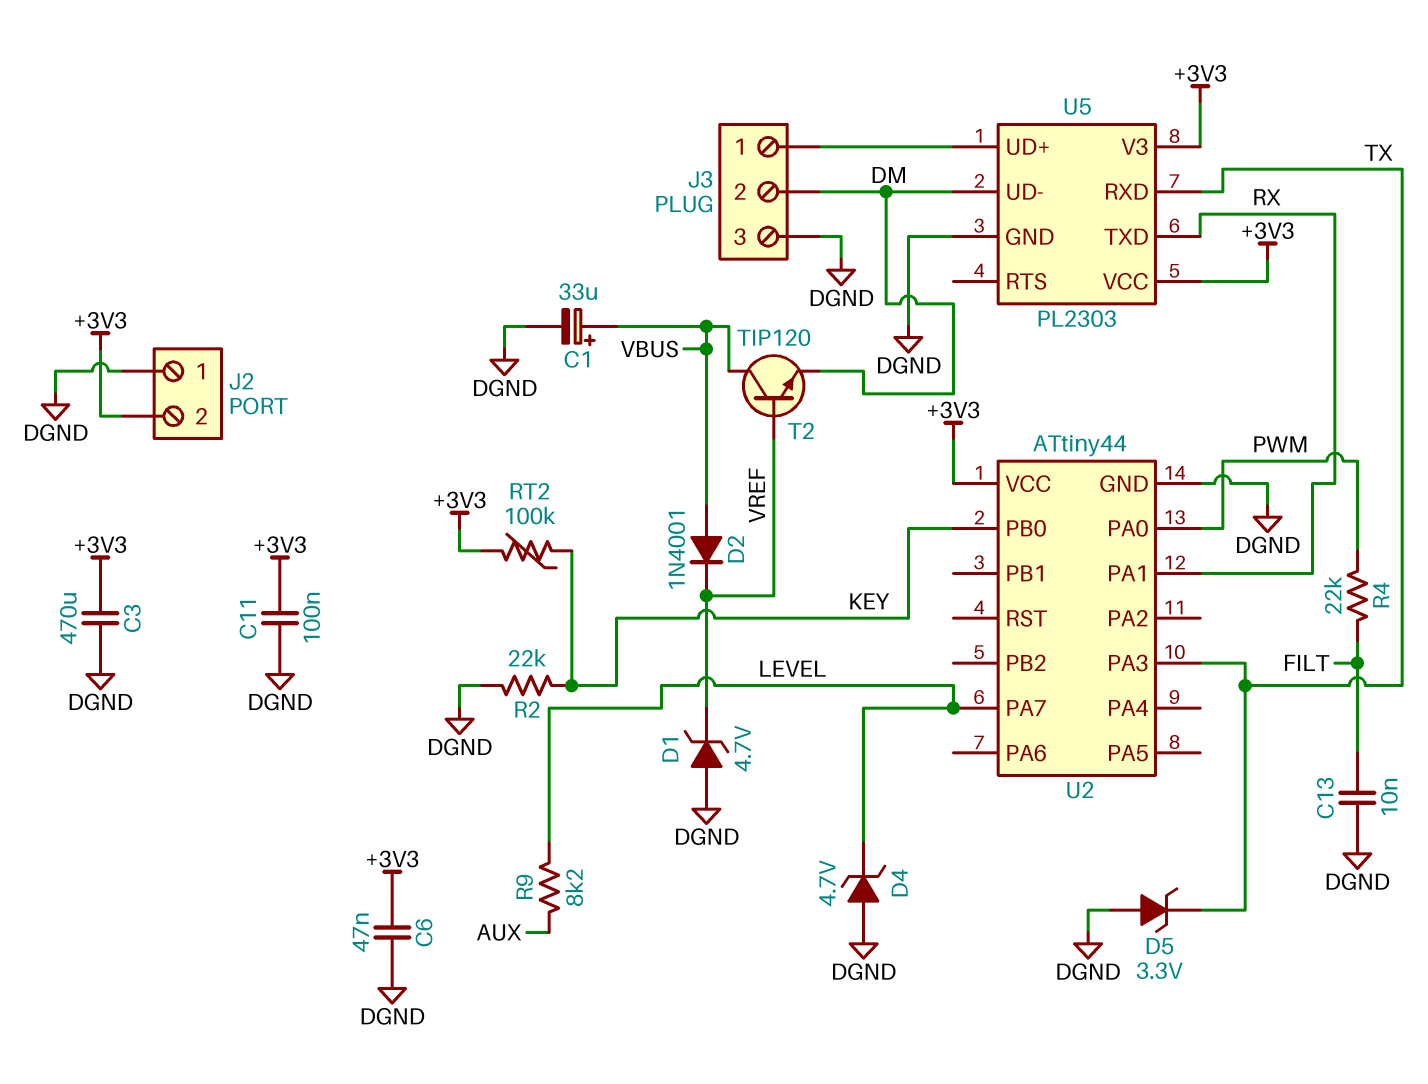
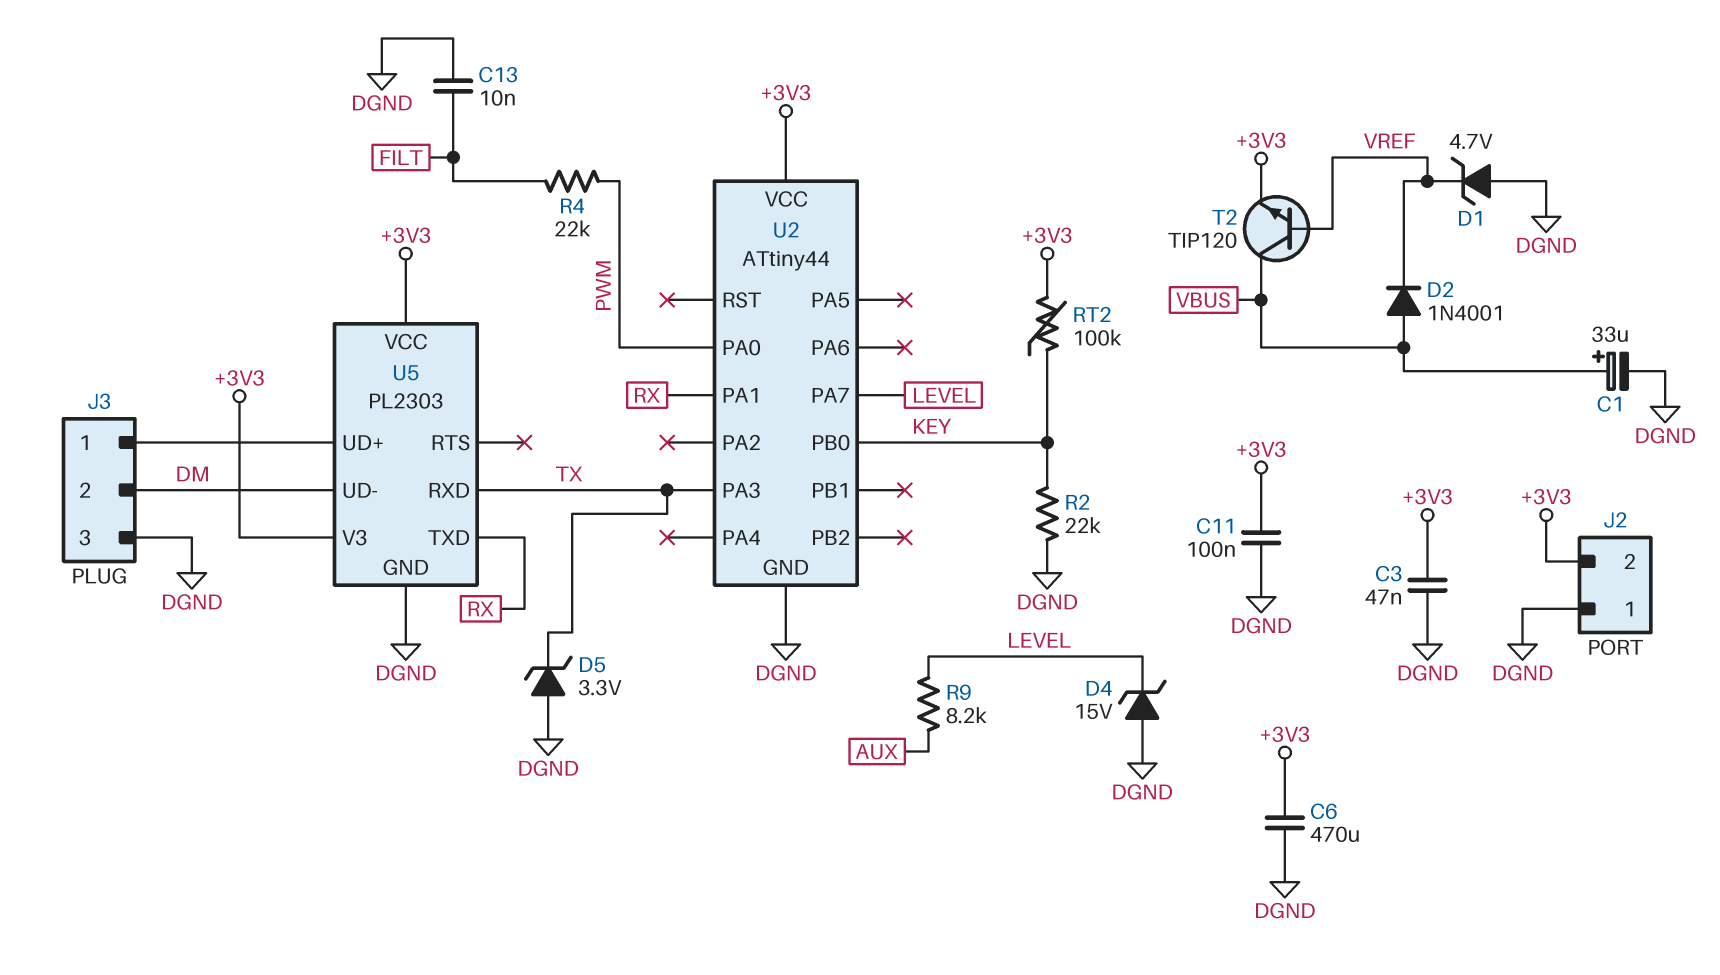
C3: 470uF (+3V3, DGND) -> 47nF (+3V3, DGND)
C6: 47nF (+3V3, DGND) -> 470uF (+3V3, DGND)
D4: zener 4.7V (A DGND, K LEVEL) -> zener 15V (A DGND, K LEVEL)
T2: NPN TIP120 (B VREF, C VBUS, E DM) -> NPN TIP120 (B VREF, C VBUS, E +3V3)

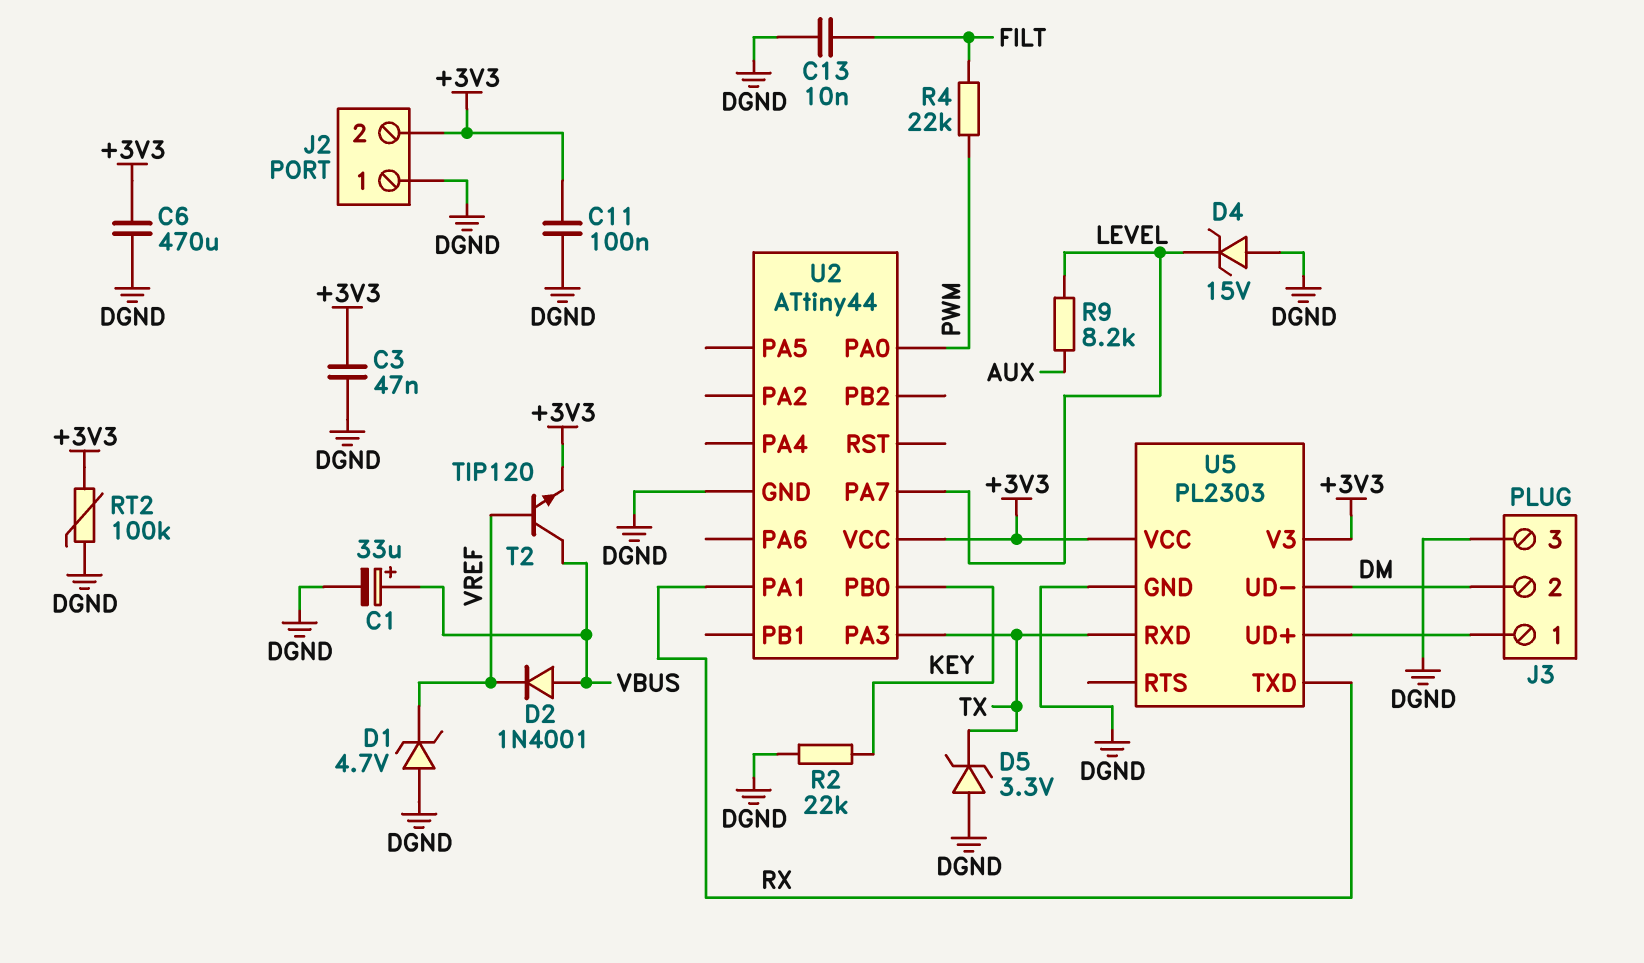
RT2: 100k (+3V3, KEY) -> 100k (+3V3, DGND)

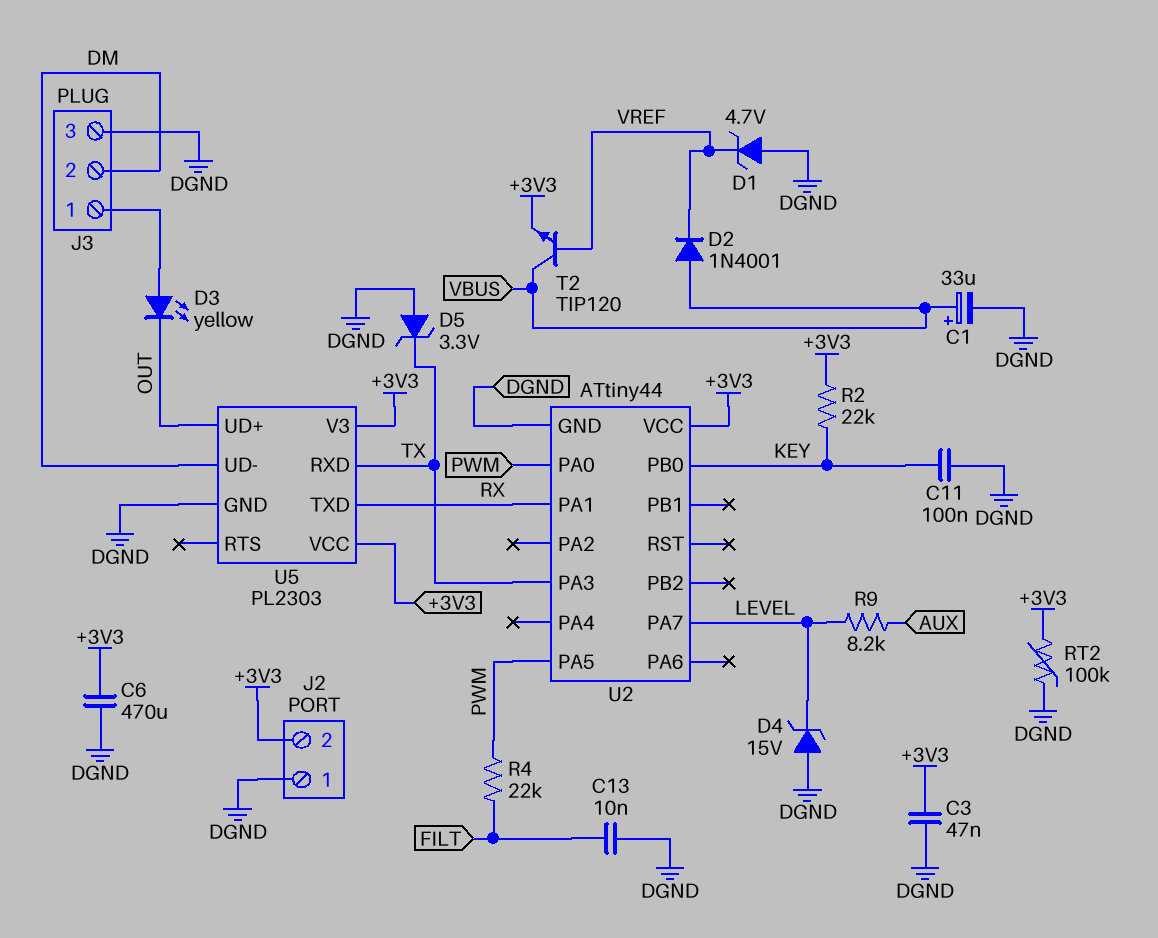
C11: 100nF (+3V3, DGND) -> 100nF (DGND, KEY)
D3: none -> LED yellow (A J3/1, K OUT)
R2: 22k (DGND, KEY) -> 22k (+3V3, KEY)
U2 pin PA5: none -> PWM
U5 pin UD+: J3/1 -> OUT

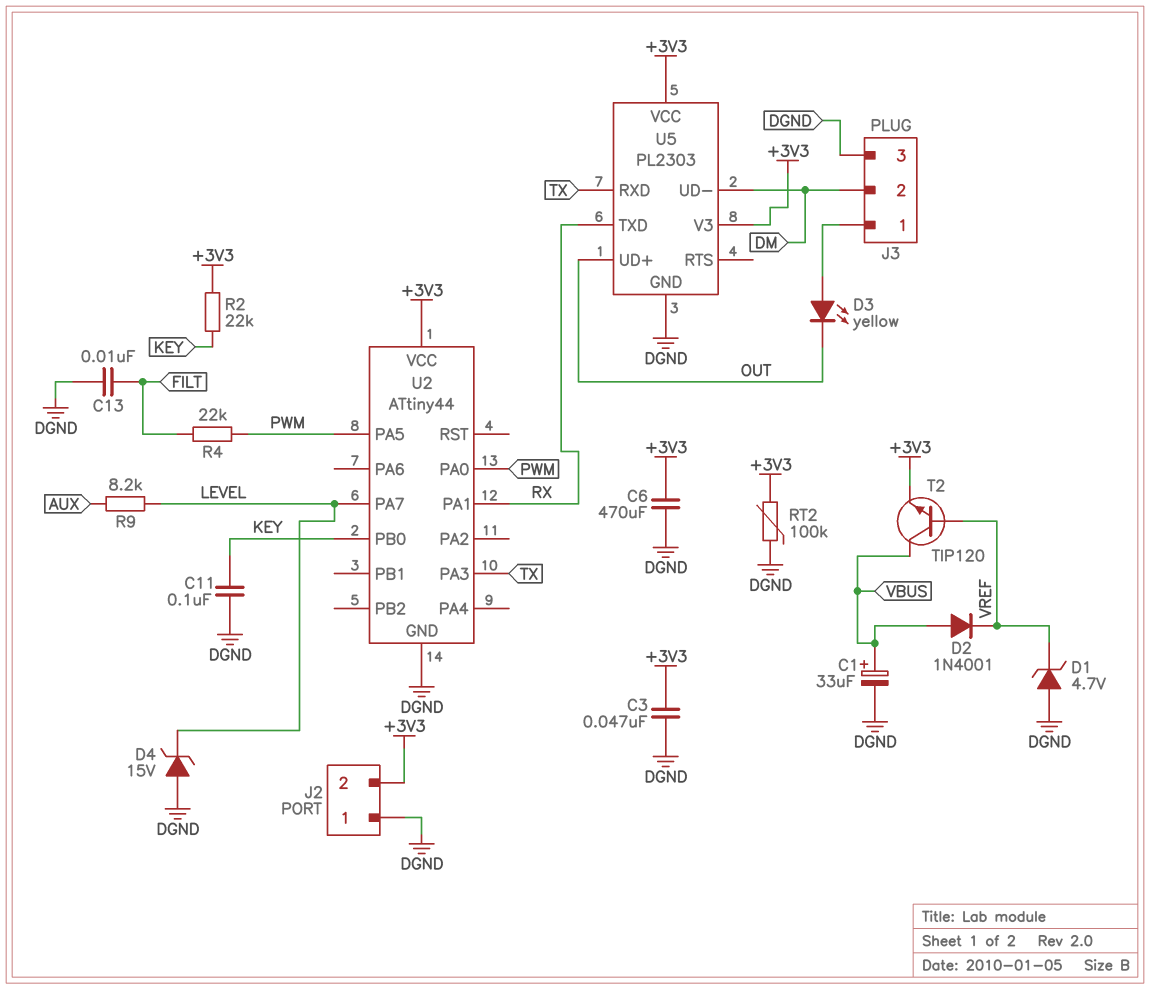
D5: zener 3.3V (A DGND, K TX) -> none

